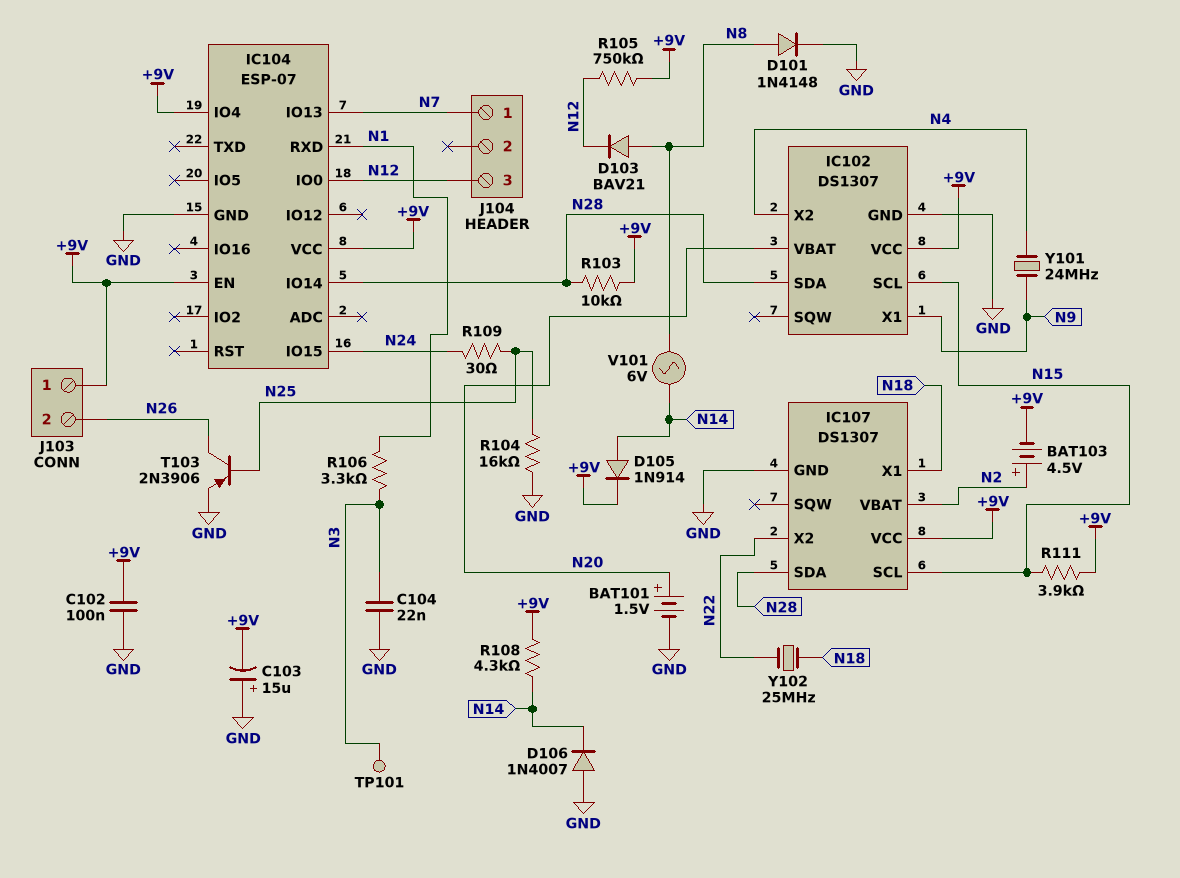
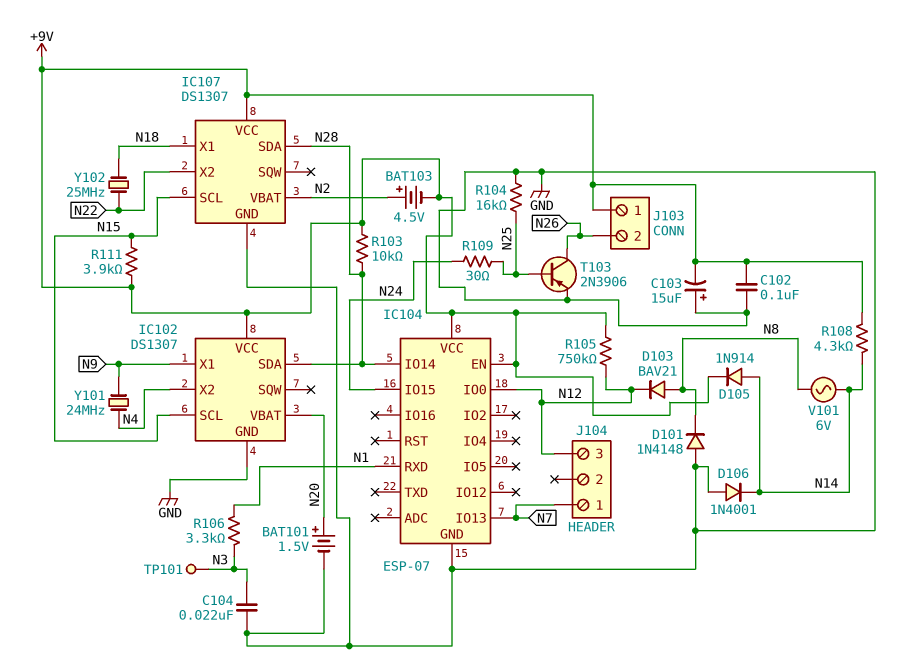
D101: diode 1N4148 (A N8, K GND) -> diode 1N4148 (A GND, K N8)
D106: diode 1N4007 (A GND, K N14) -> diode 1N4001 (A GND, K N14)
IC104 pin IO4: +9V -> none

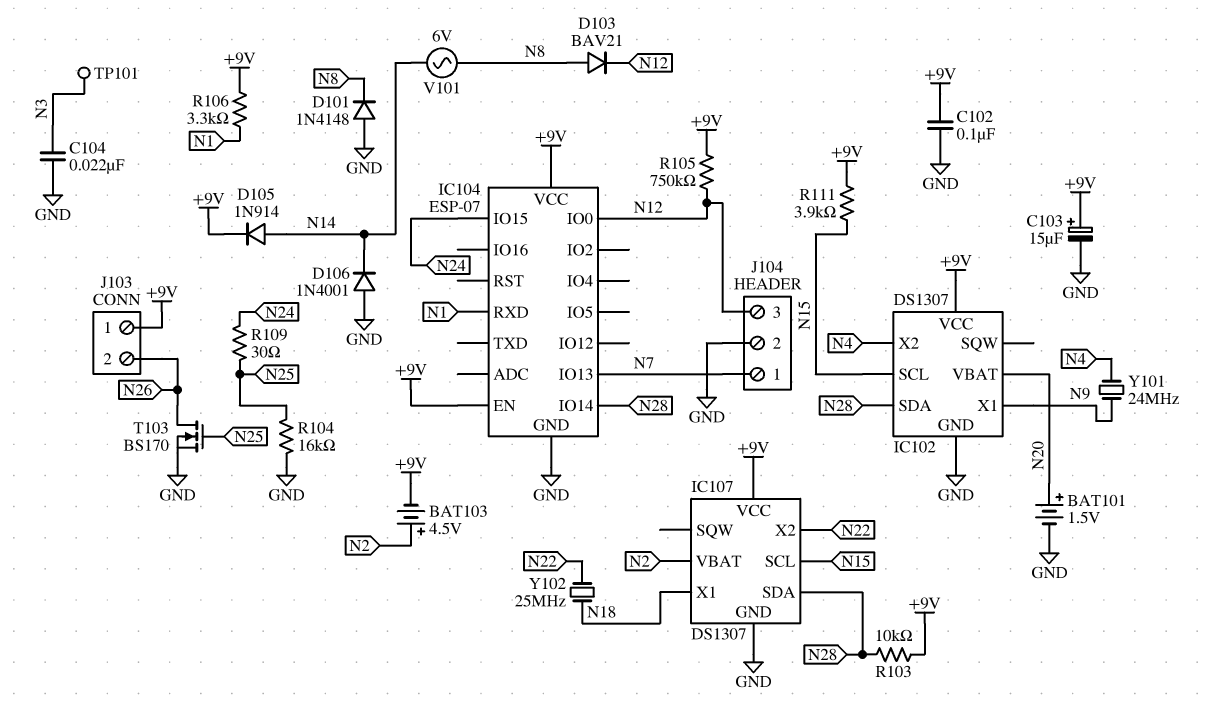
C103: 15uF (plus GND, minus +9V) -> 15uF (plus +9V, minus GND)
J104 pin 2: none -> GND
R106: 3.3k (N1, N3) -> 3.3k (+9V, N1)
R108: 4.3k (+9V, N14) -> none
T103: PNP 2N3906 (B N25, C N26, E GND) -> NMOS BS170 (G N25, D N26, S GND)

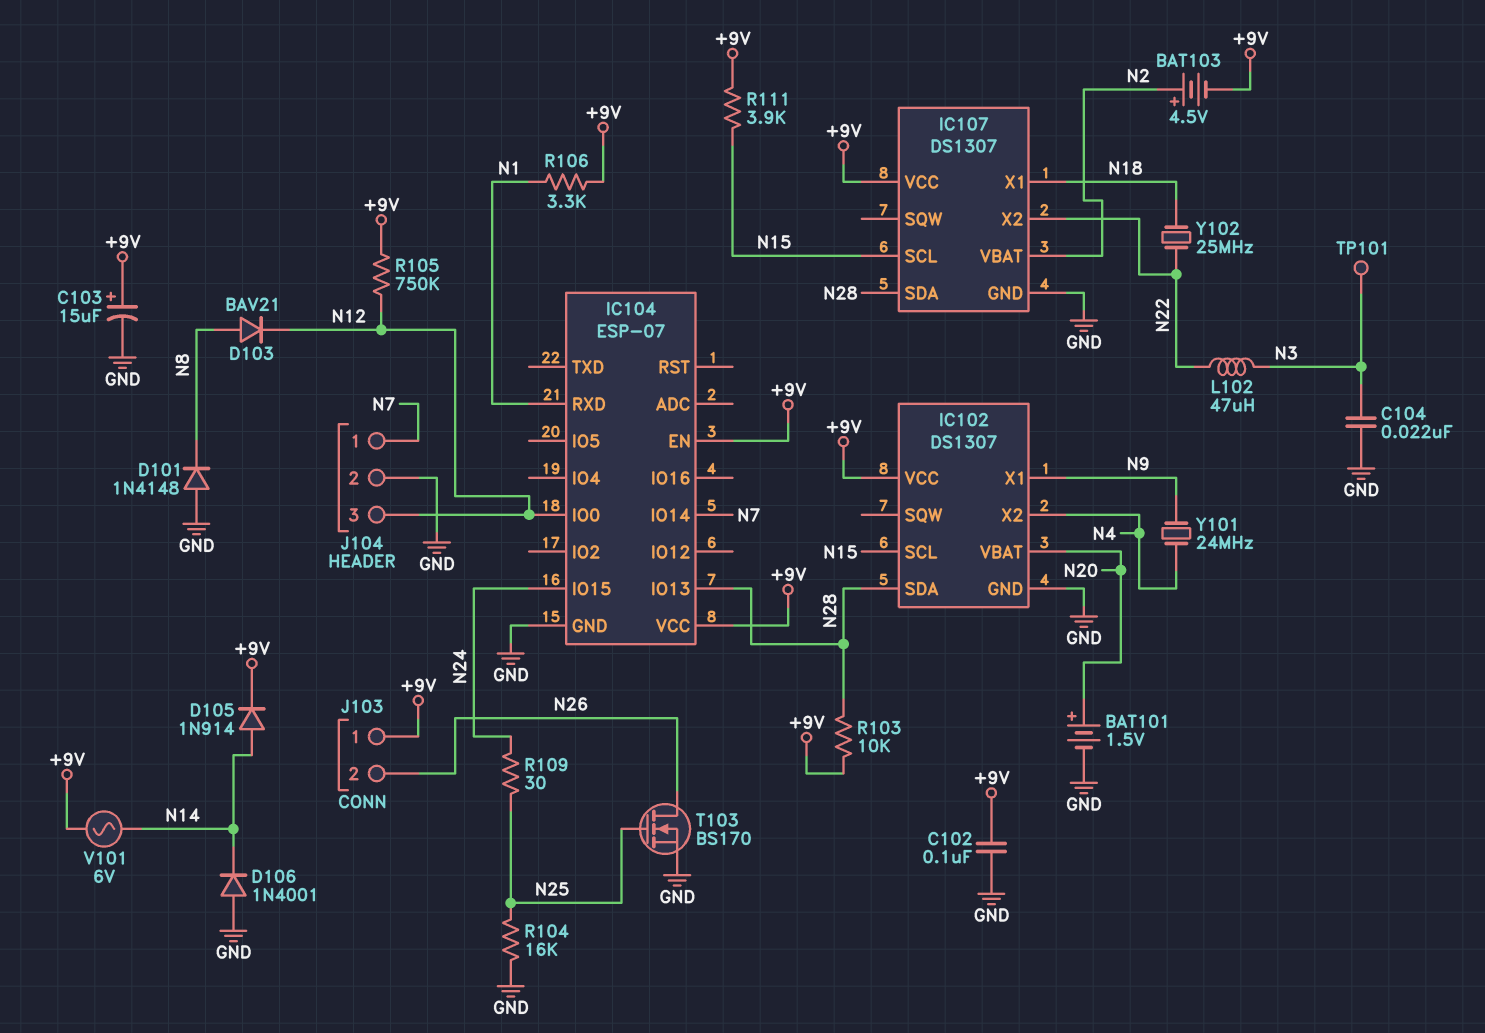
IC104 pin IO13: N7 -> N28
IC104 pin IO14: N28 -> N7
L102: none -> 47uH (N3, N22)
V101: AC 6V (N8, N14) -> AC 6V (+9V, N14)

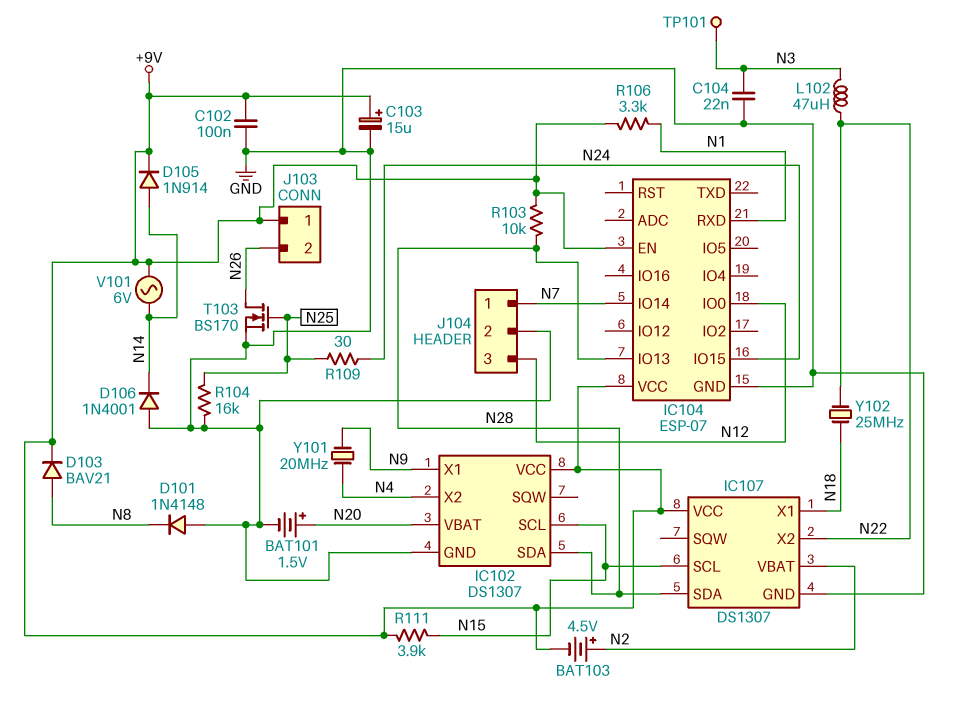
D103: diode BAV21 (A N8, K N12) -> diode BAV21 (A N8, K +9V)
R105: 750k (+9V, N12) -> none
Y101: 24MHz (N4, N9) -> 20MHz (N4, N9)

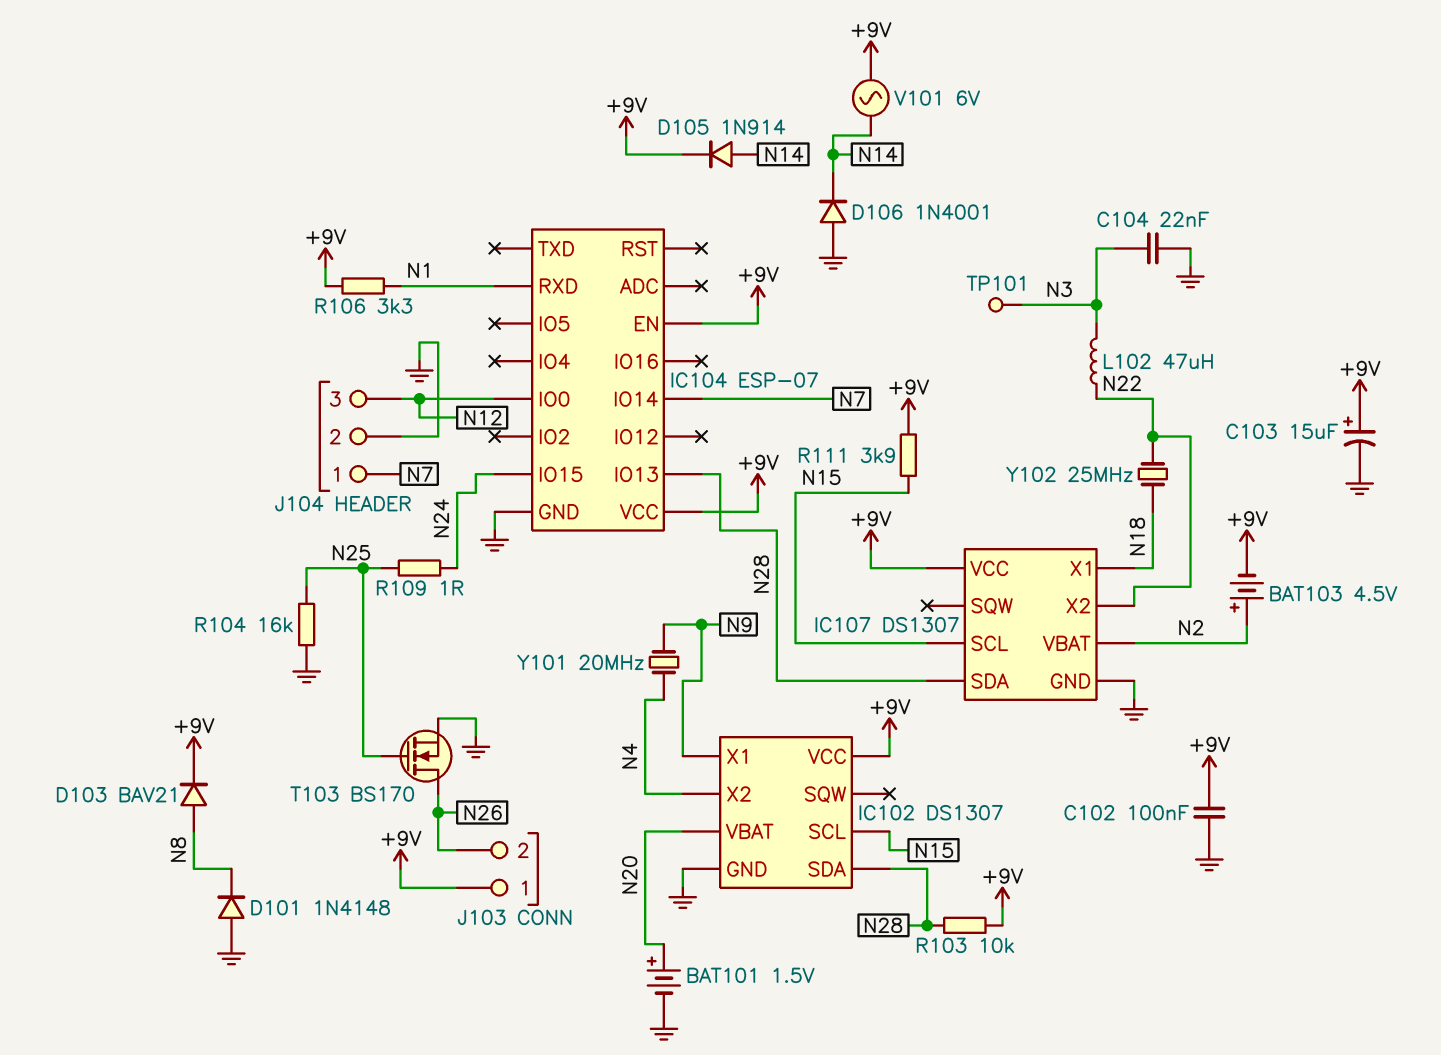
R109: 30 (N24, N25) -> 1 (N24, N25)

